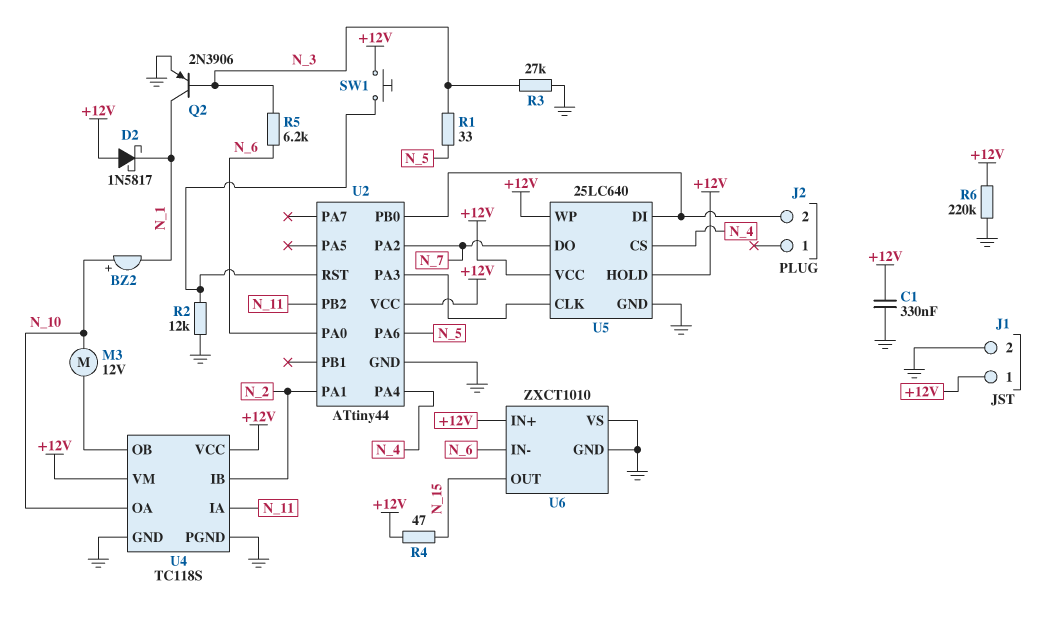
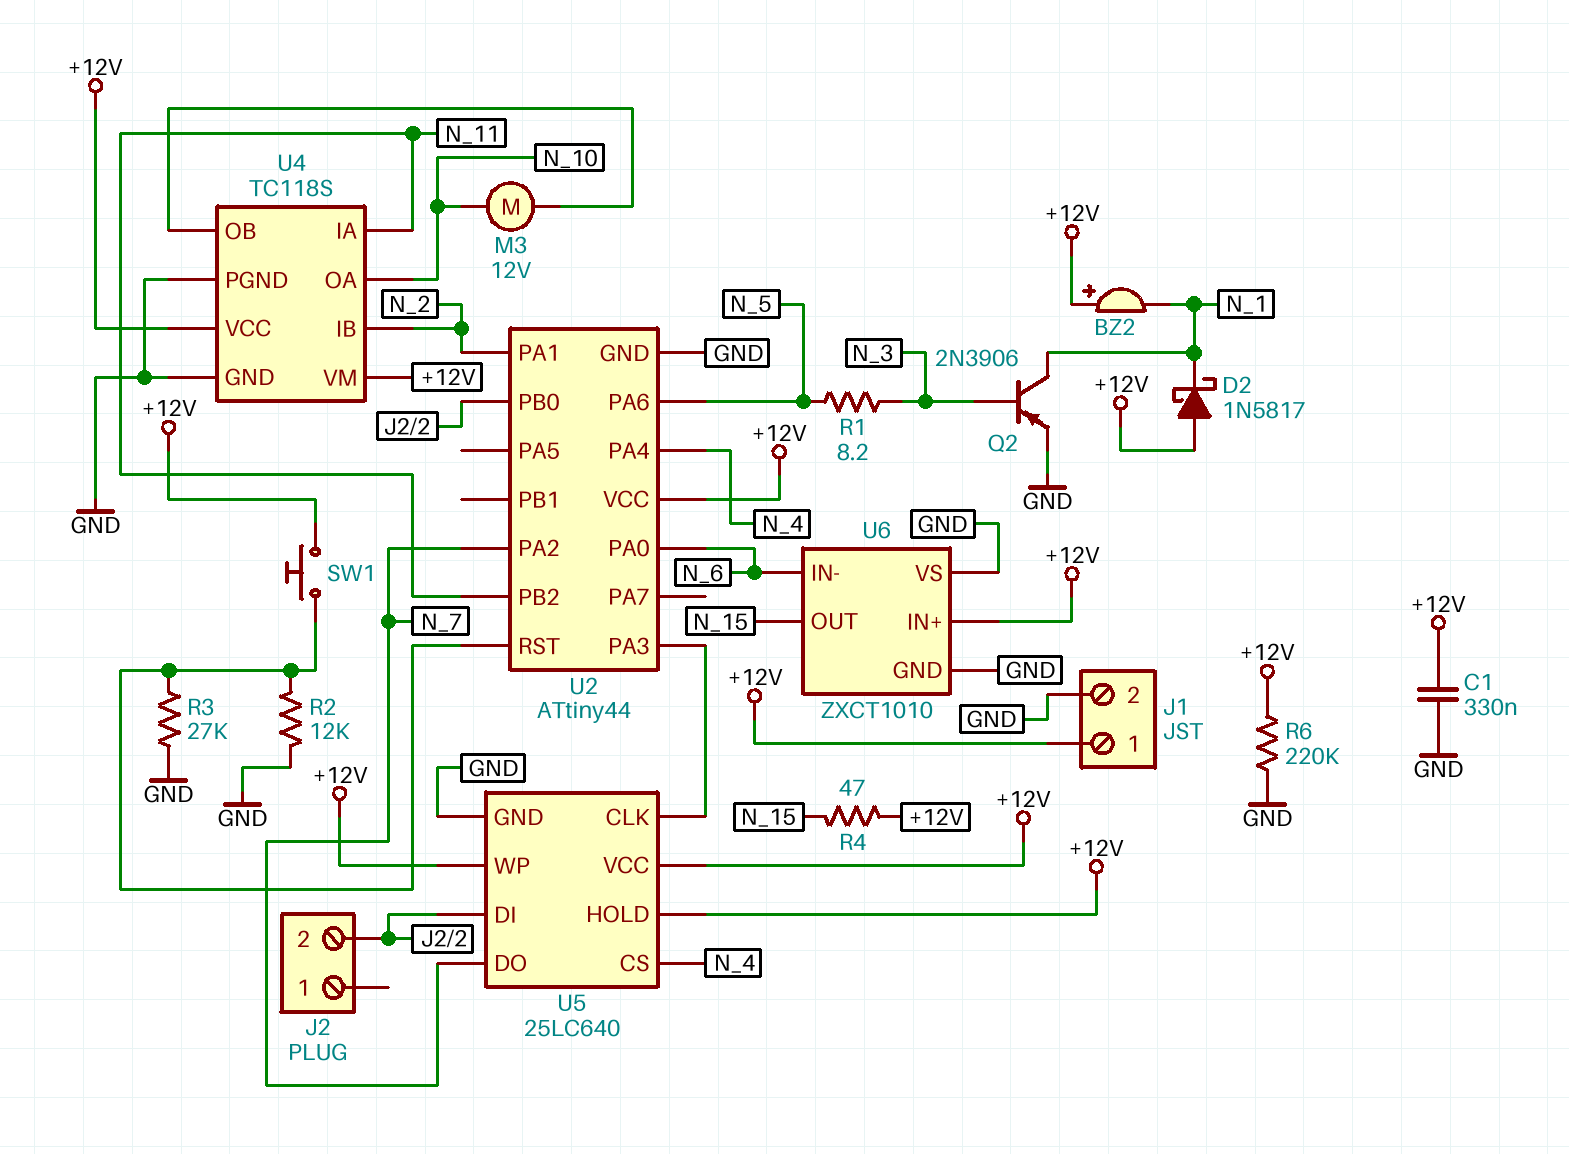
BZ2: buzzer (plus N_10, minus N_1) -> buzzer (plus +12V, minus N_1)
R1: 33 (N_3, N_5) -> 8.2 (N_3, N_5)
R3: 27k (GND, N_3) -> 27k (GND, U2/RST)
R5: 6.2k (N_3, N_6) -> none

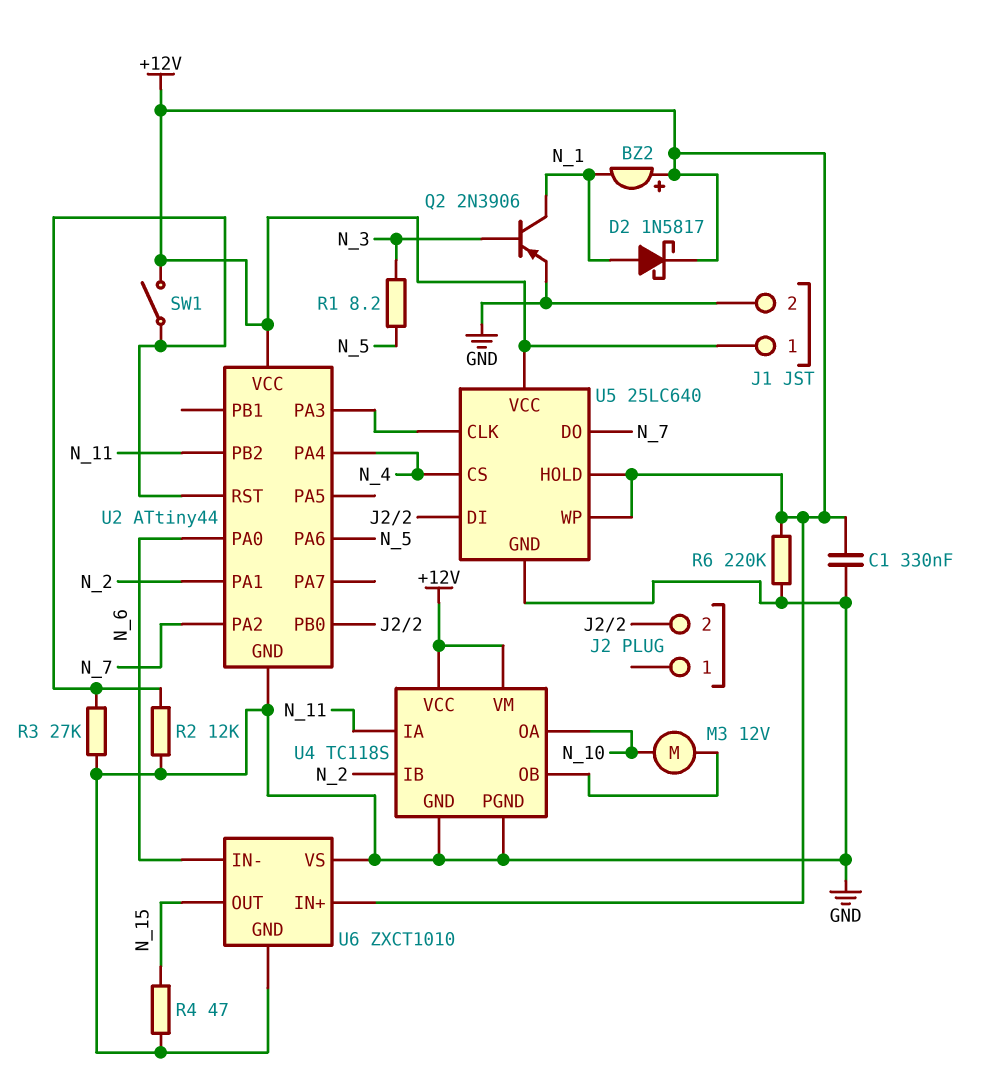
D2: schottky 1N5817 (A +12V, K N_1) -> schottky 1N5817 (A N_1, K +12V)
R4: 47 (+12V, N_15) -> 47 (GND, N_15)
SW1: button (+12V, U2/RST) -> switch (+12V, U2/RST)

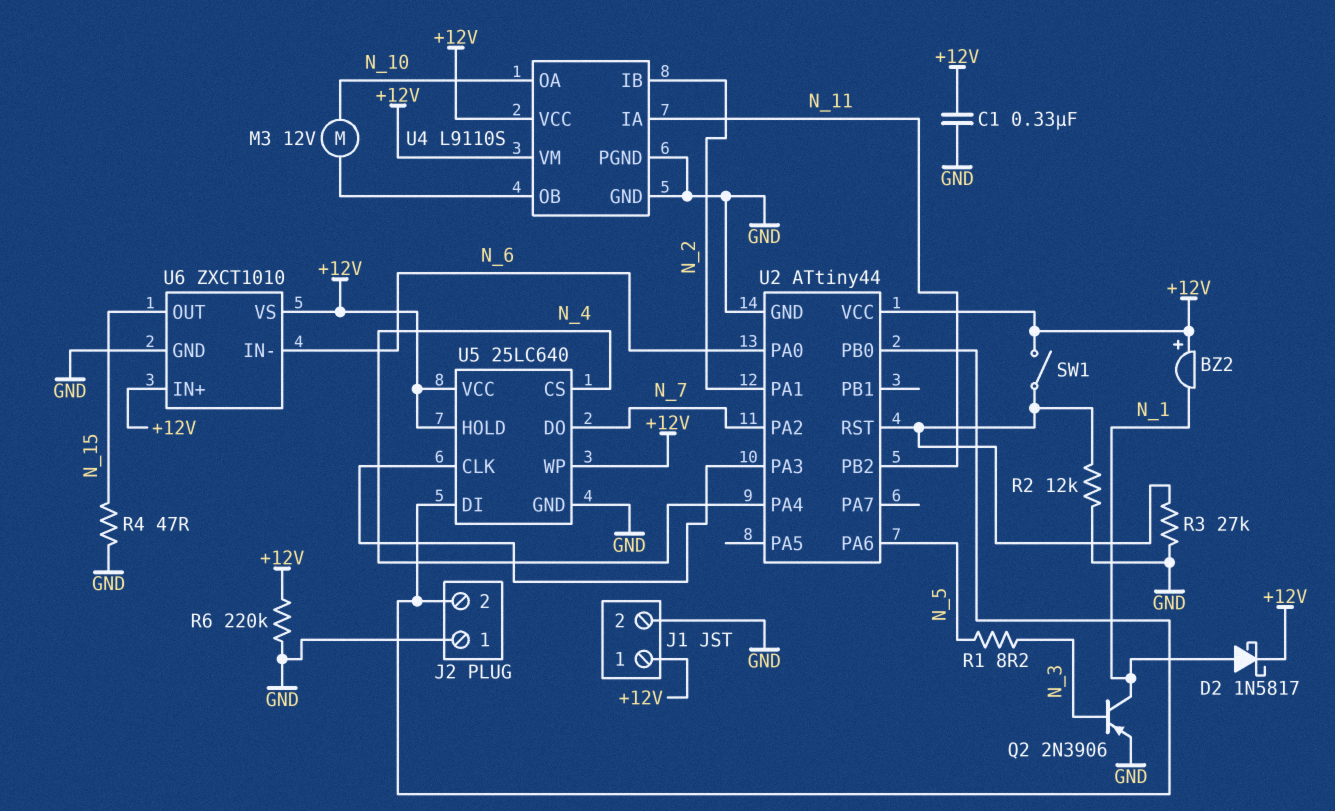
J2 pin 1: none -> GND
U4: TC118S -> L9110S
U6 pin VS: GND -> +12V

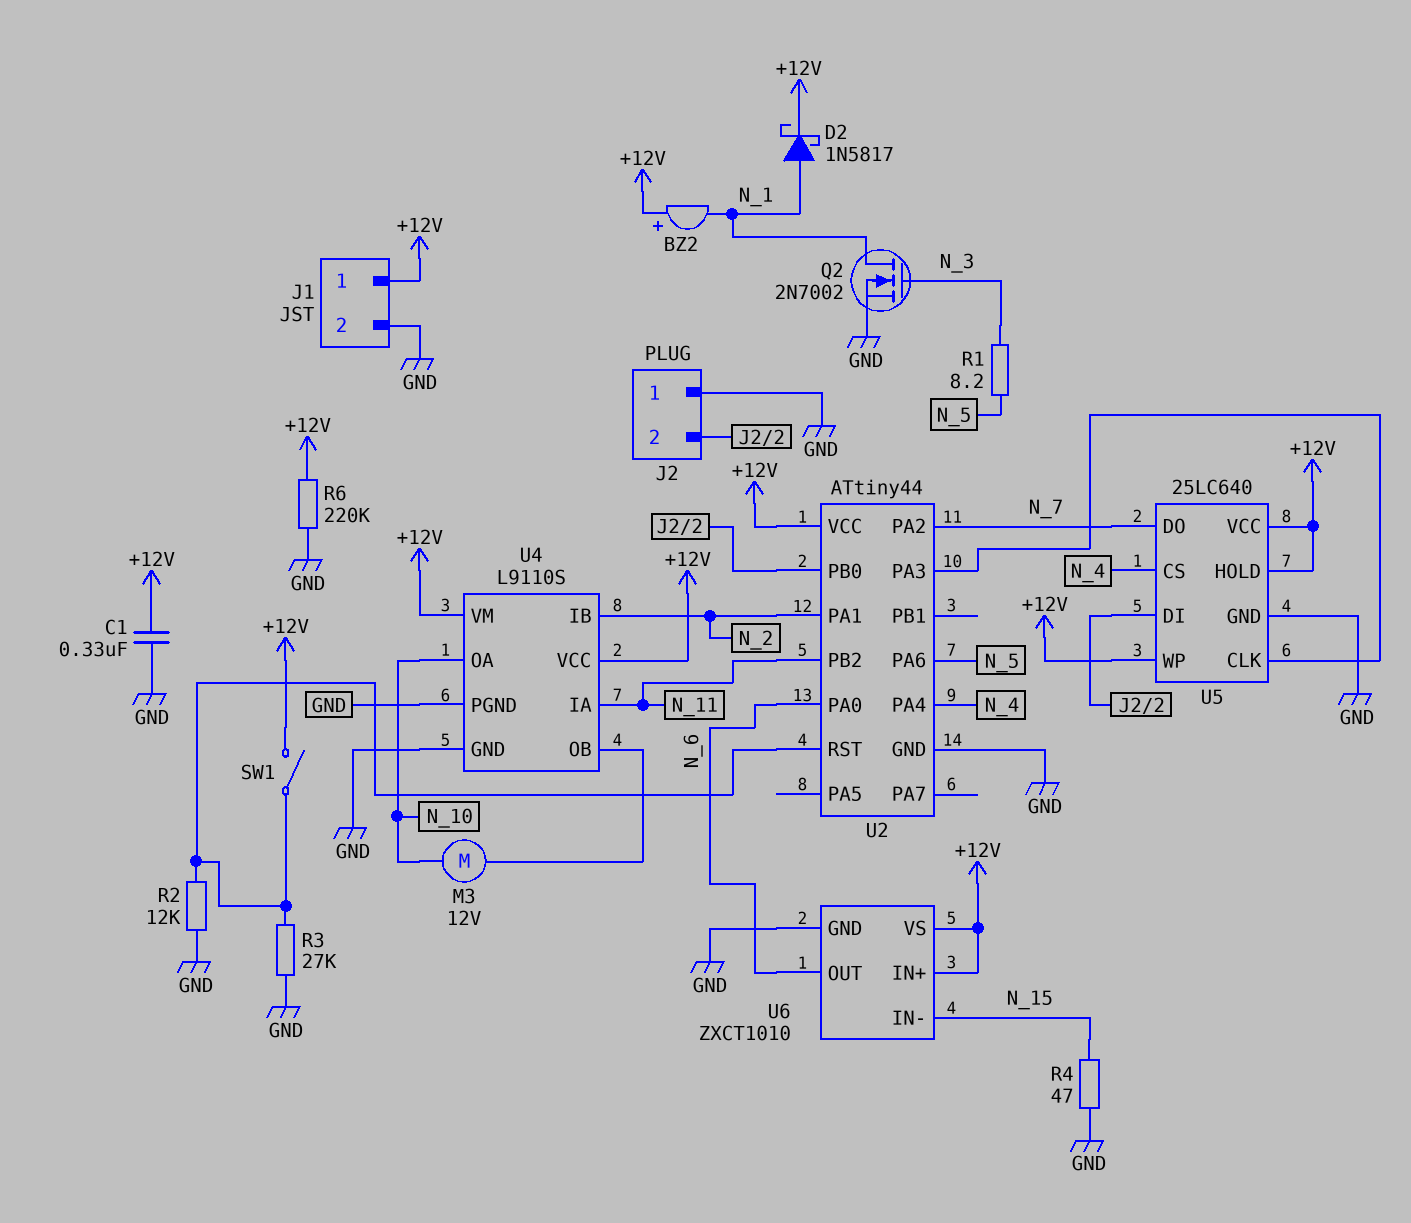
Q2: PNP 2N3906 (B N_3, C N_1, E GND) -> NMOS 2N7002 (G N_3, D N_1, S GND)
U6 pin IN-: N_6 -> N_15
U6 pin OUT: N_15 -> N_6

